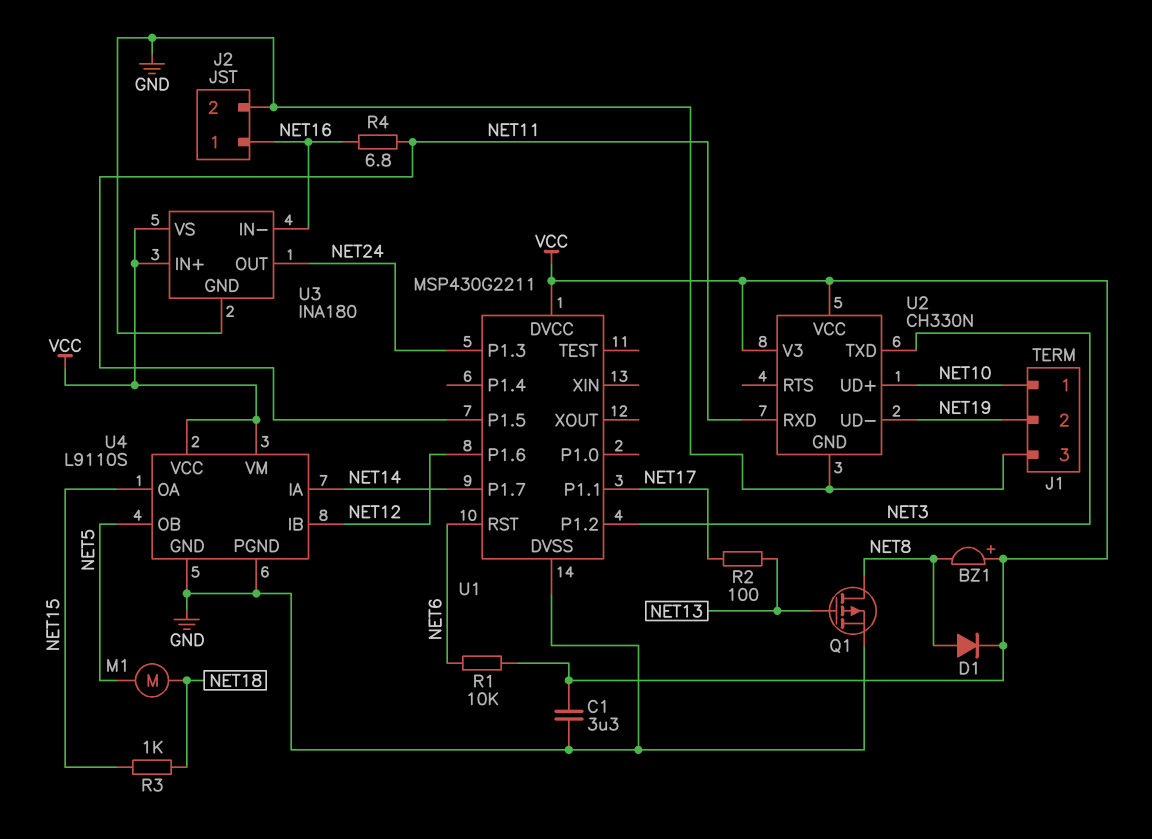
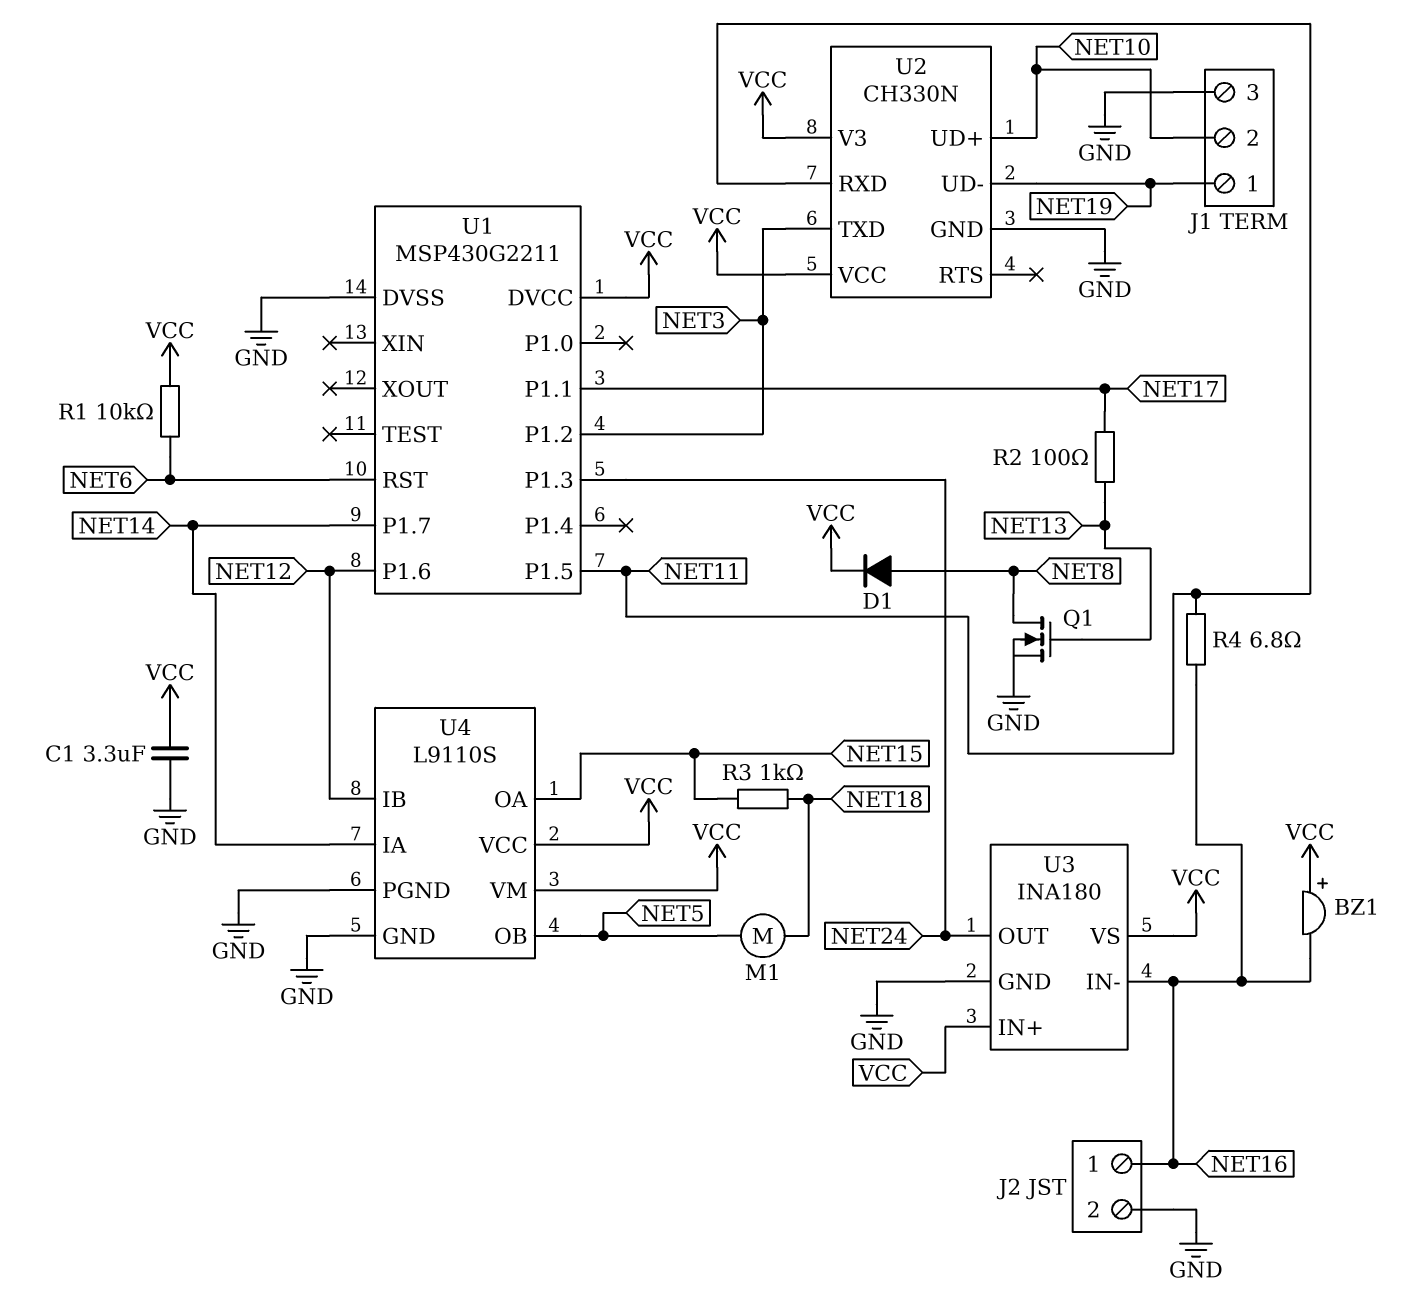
BZ1: buzzer (plus VCC, minus NET8) -> buzzer (plus VCC, minus NET16)
J1 pin 1: NET10 -> NET19
J1 pin 2: NET19 -> NET10
Q1: PMOS (G NET13, D NET8, S GND) -> NMOS (G NET13, D NET8, S GND)

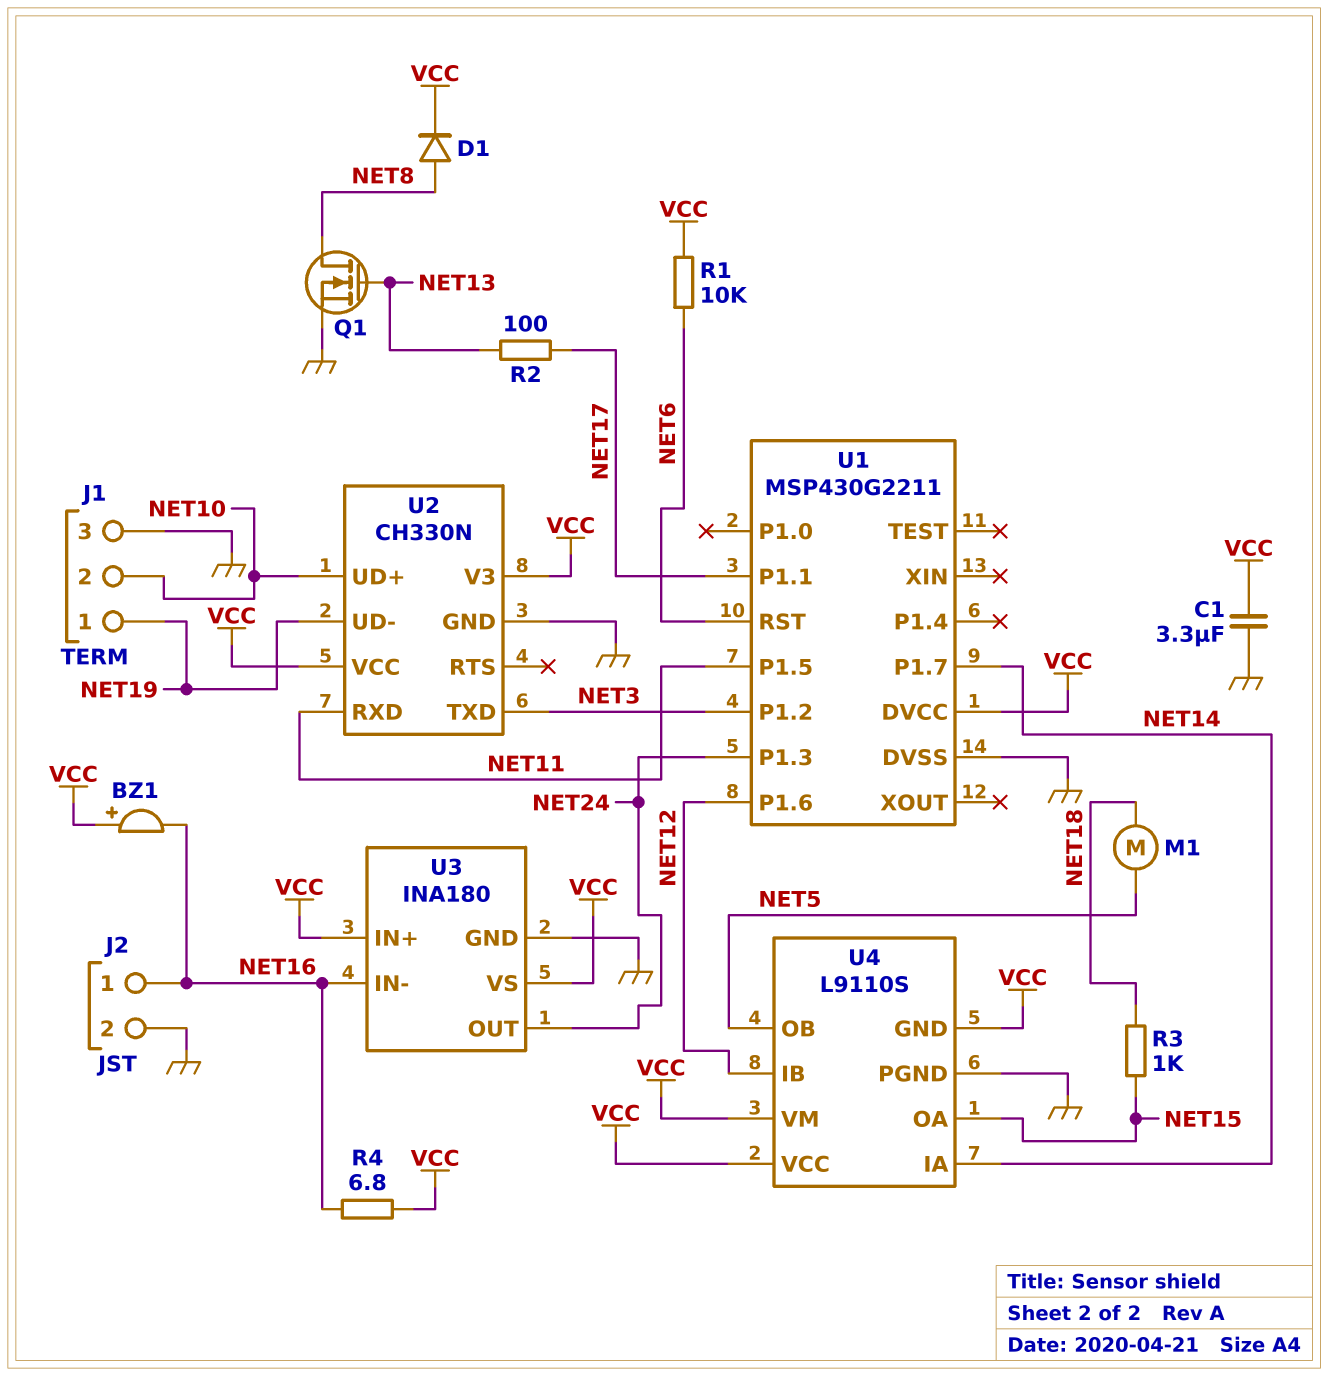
R4: 6.8 (NET11, NET16) -> 6.8 (NET16, VCC)
U4 pin GND: GND -> VCC

